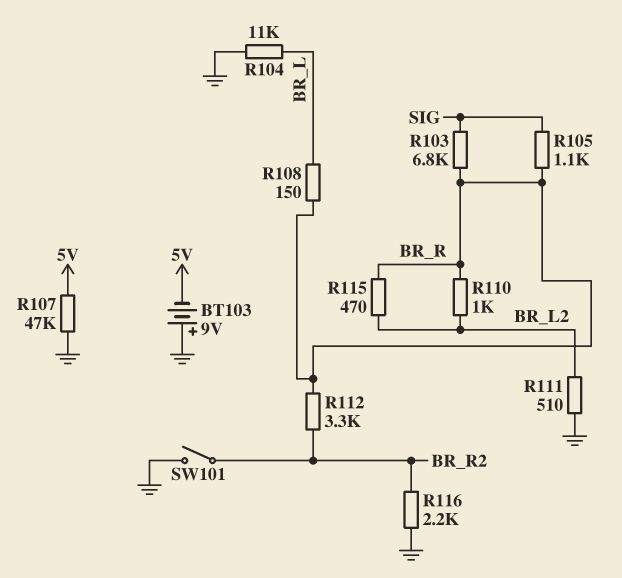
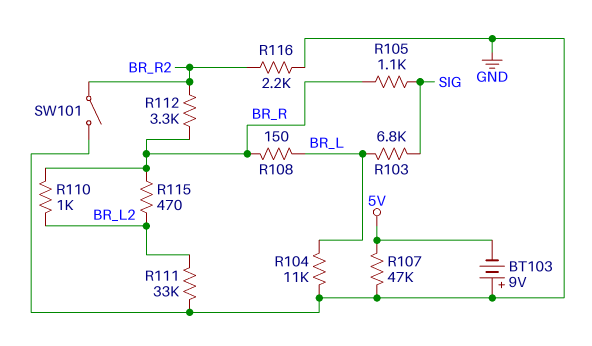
R103: 6.8k (BR_R, SIG) -> 6.8k (BR_L, SIG)
R111: 510 (BR_L2, GND) -> 33k (BR_L2, GND)

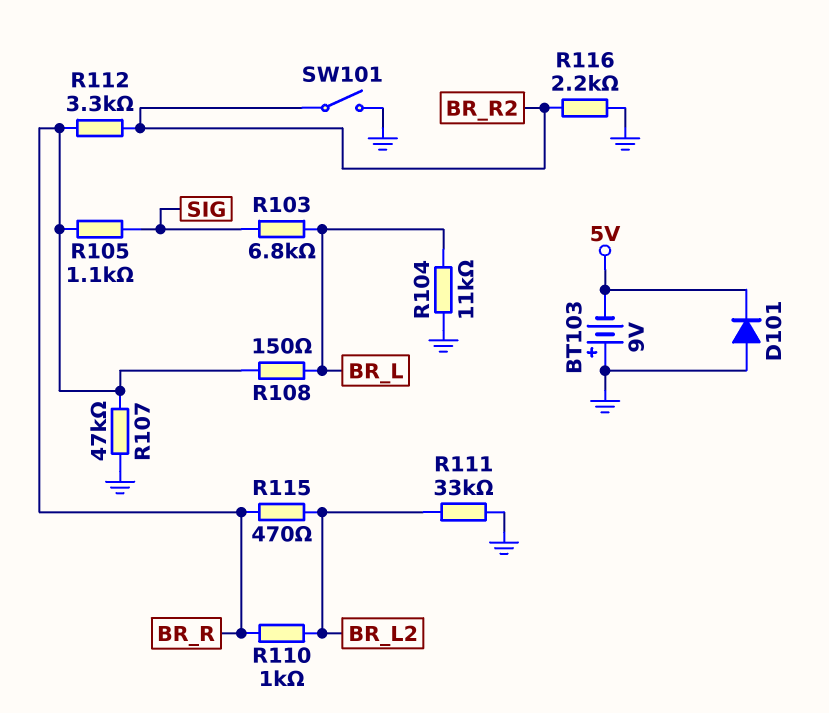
D101: none -> diode (A GND, K 5V)
R107: 47k (5V, GND) -> 47k (BR_R, GND)

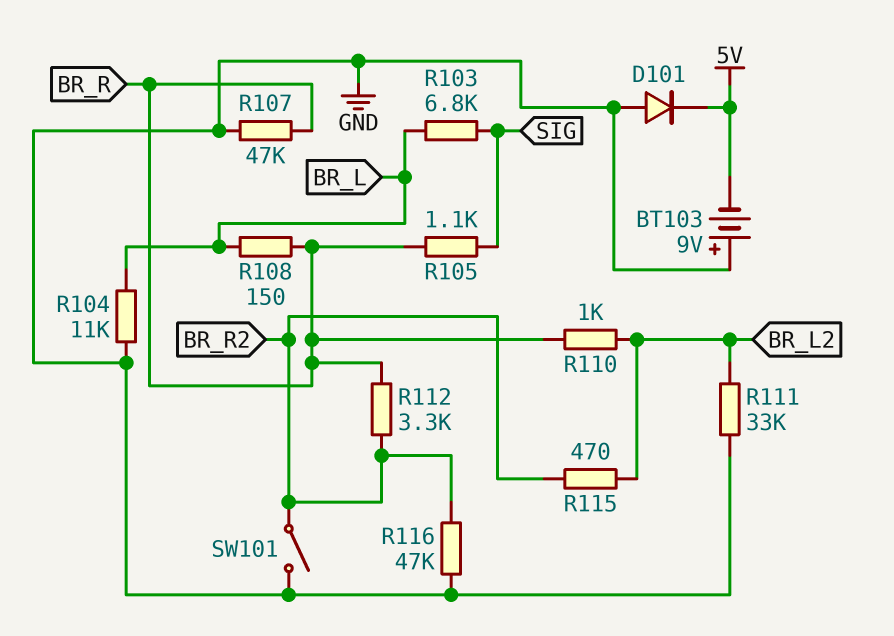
R115: 470 (BR_L2, BR_R) -> 470 (BR_L2, BR_R2)
R116: 2.2k (BR_R2, GND) -> 47k (BR_R2, GND)

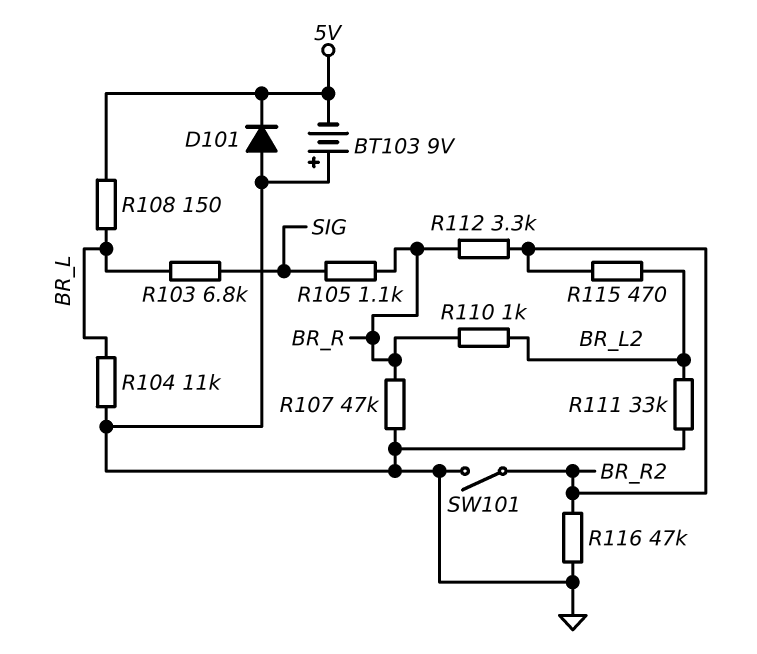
R108: 150 (BR_L, BR_R) -> 150 (5V, BR_L)

